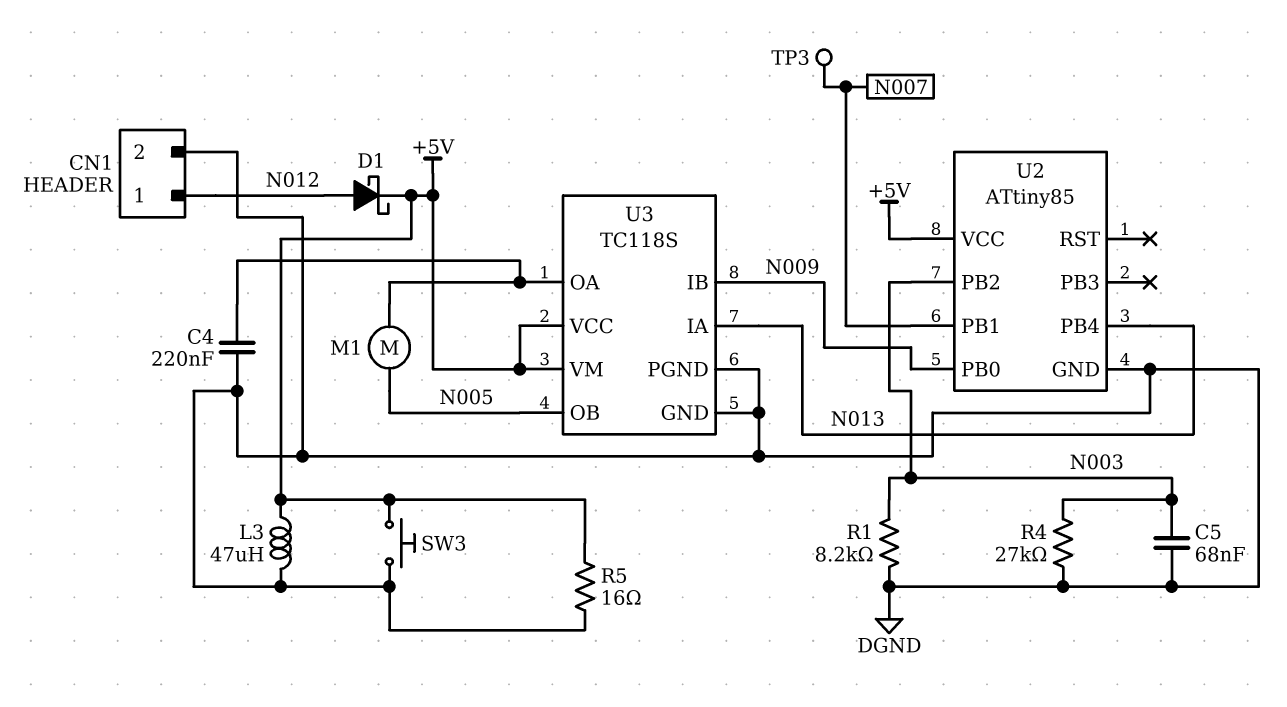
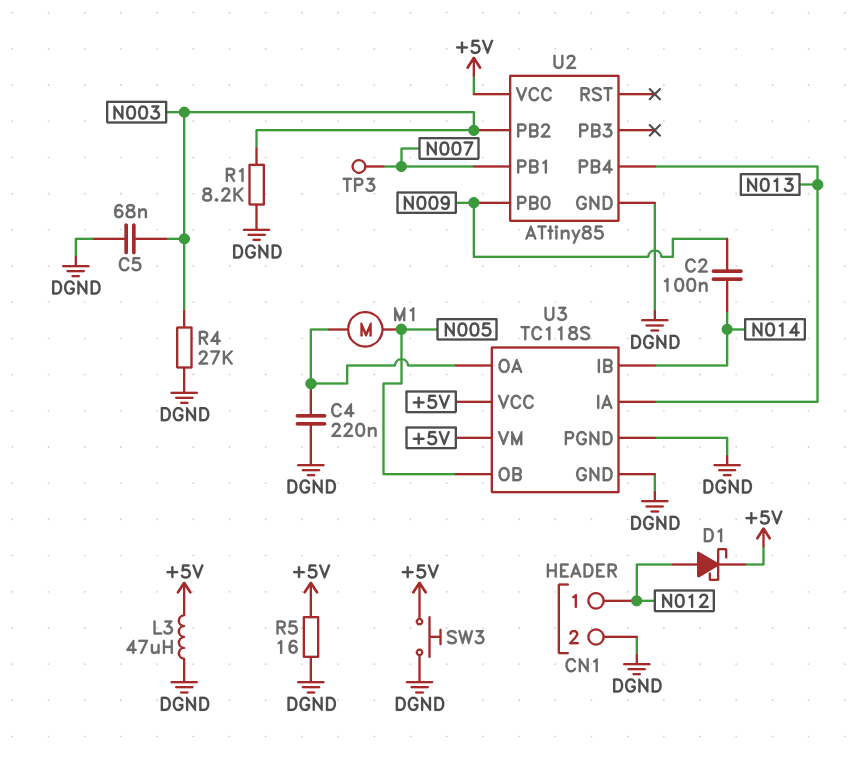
C2: none -> 100nF (N009, N014)
U3 pin IB: N009 -> N014

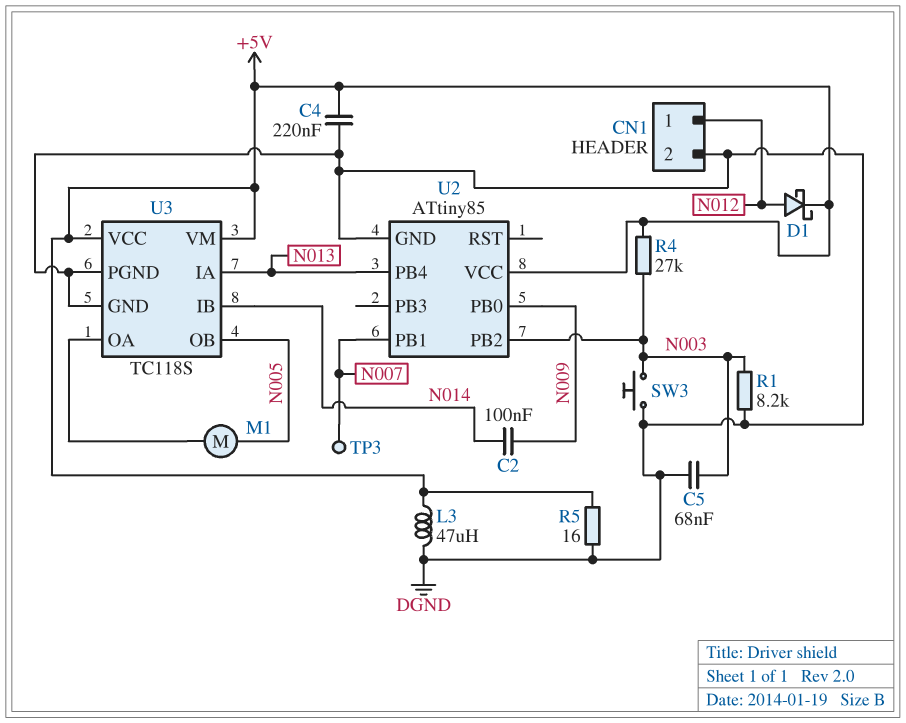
C4: 220nF (DGND, U3/OA) -> 220nF (+5V, DGND)
R4: 27k (DGND, N003) -> 27k (+5V, N003)
SW3: button (+5V, DGND) -> button (DGND, N003)

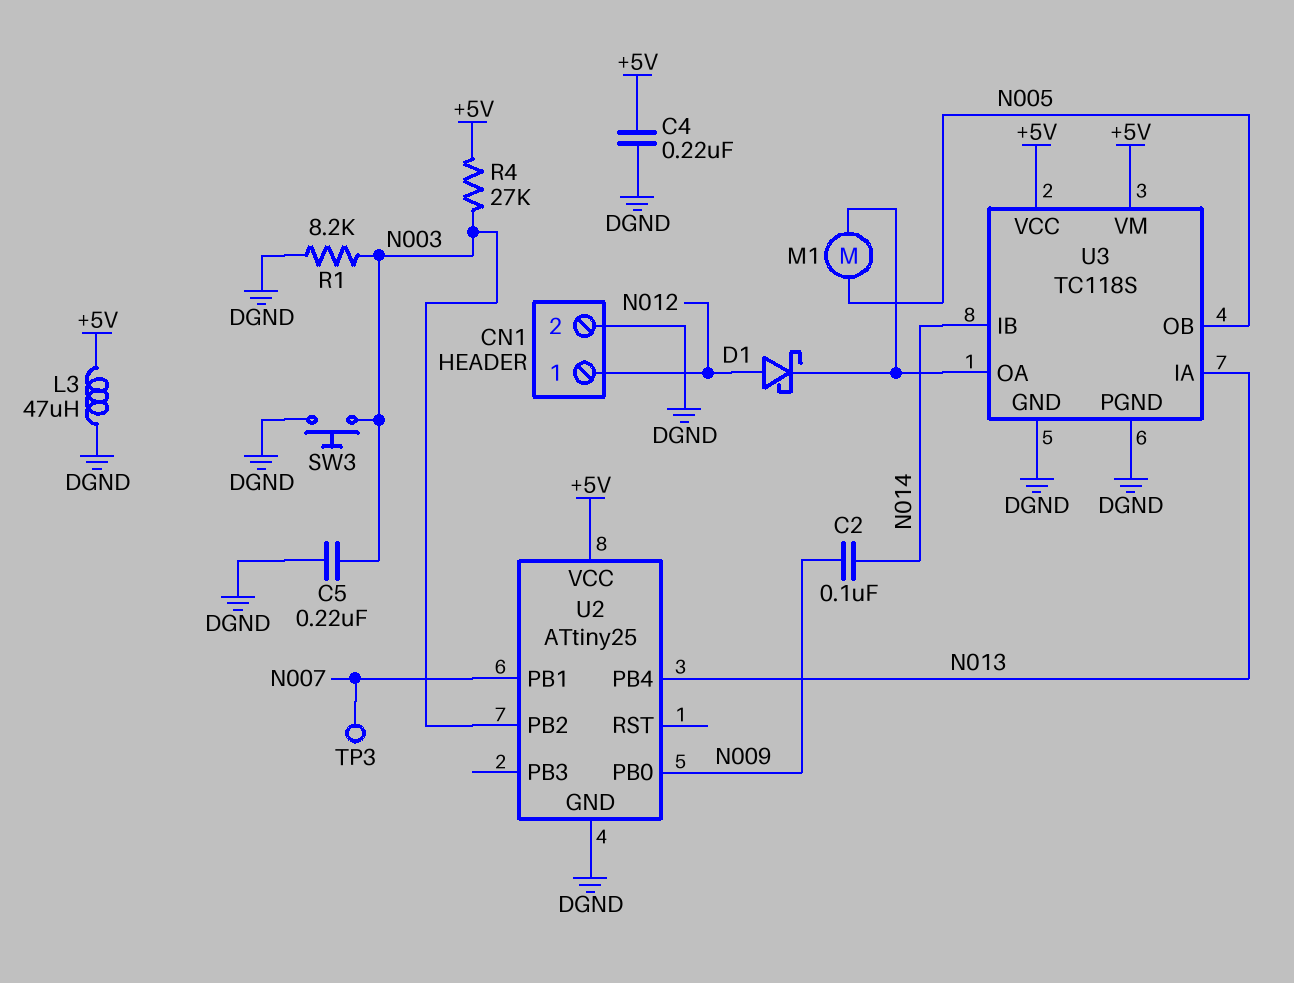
C5: 68nF (DGND, N003) -> 220nF (DGND, N003)
D1: schottky (A N012, K +5V) -> schottky (A N012, K U3/OA)
R5: 16 (+5V, DGND) -> none
U2: ATtiny85 -> ATtiny25

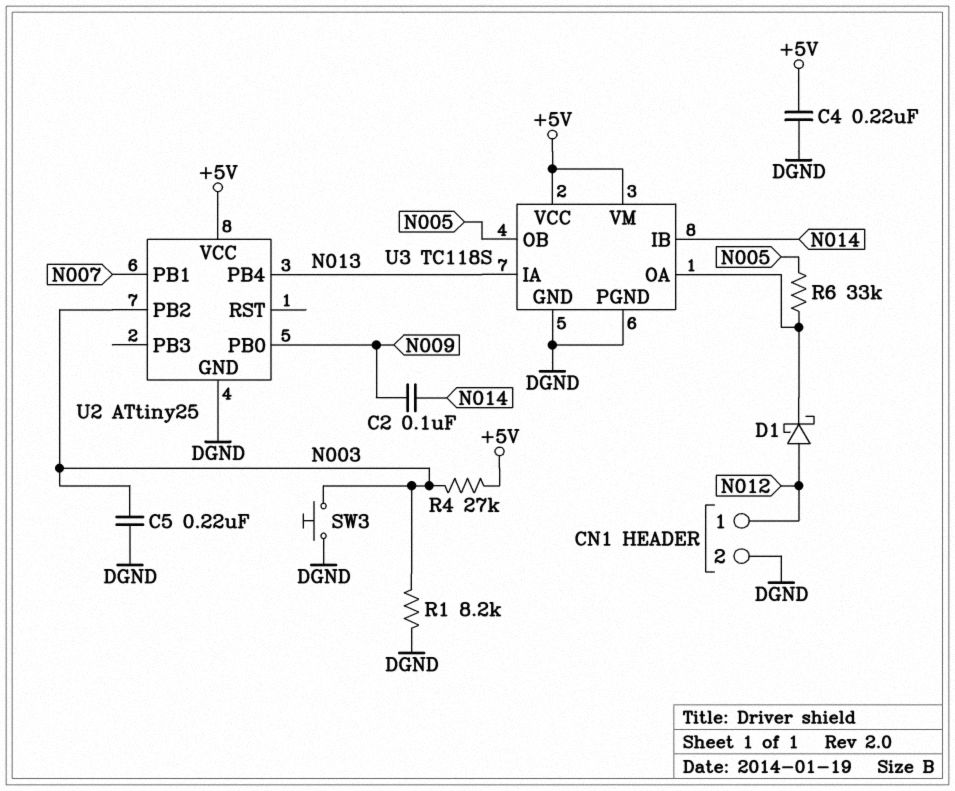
L3: 47uH (+5V, DGND) -> none
M1: motor (N005, U3/OA) -> none
R6: none -> 33k (N005, U3/OA)
TP3: test point (N007) -> none

